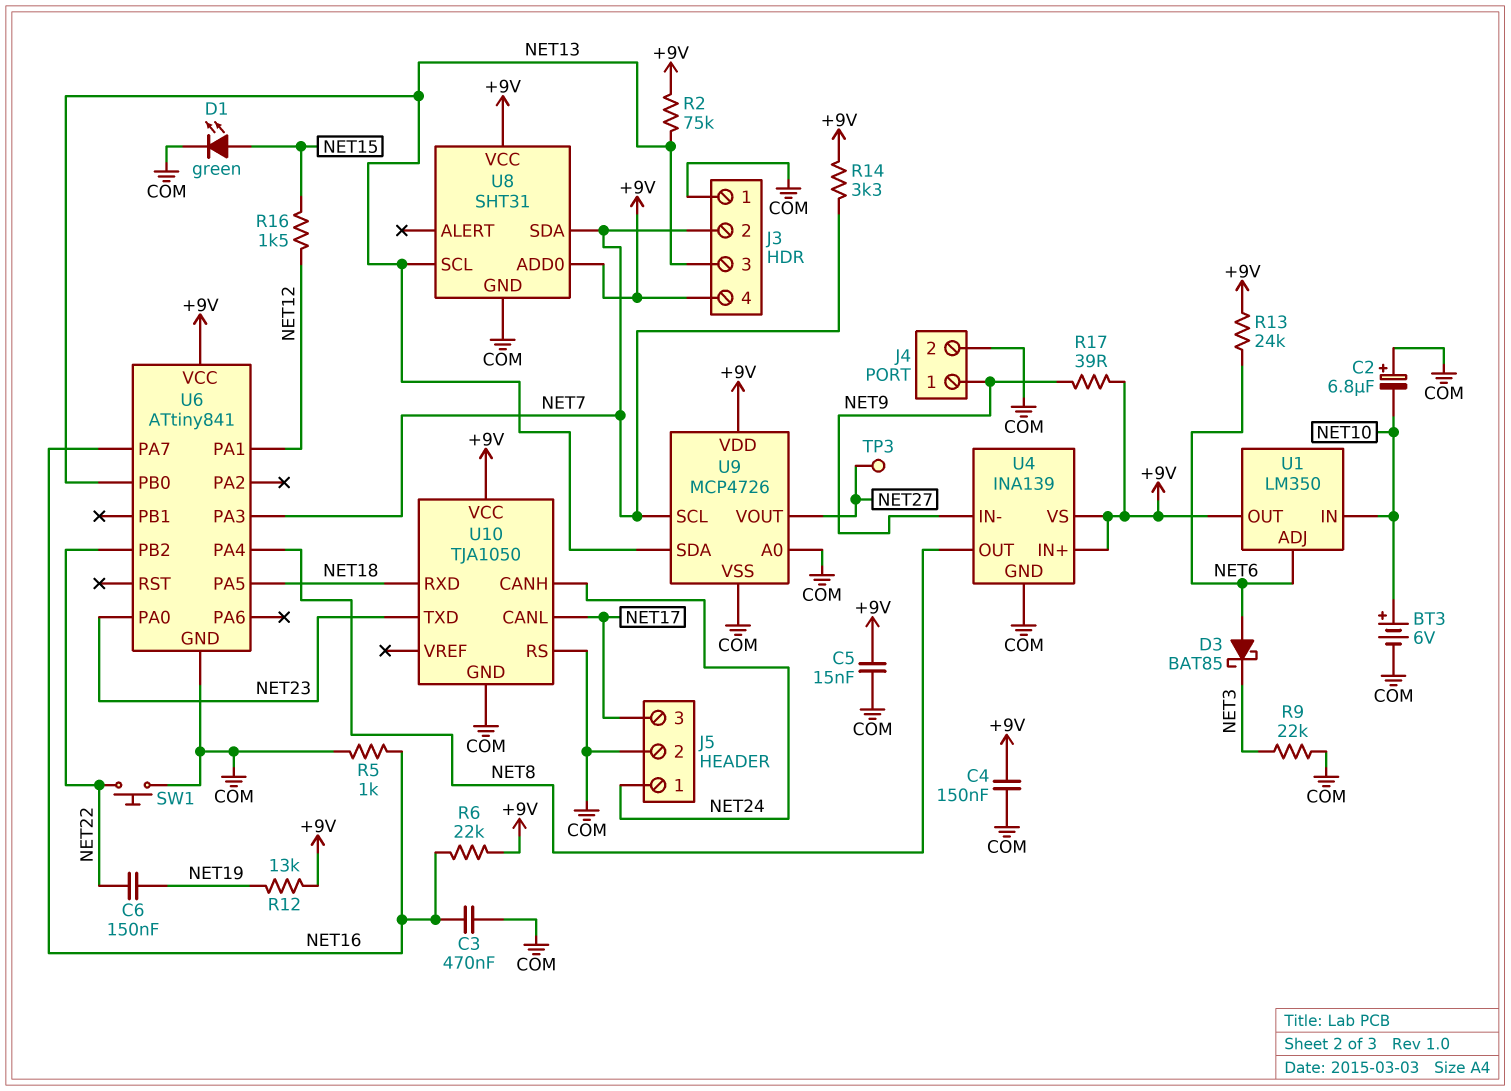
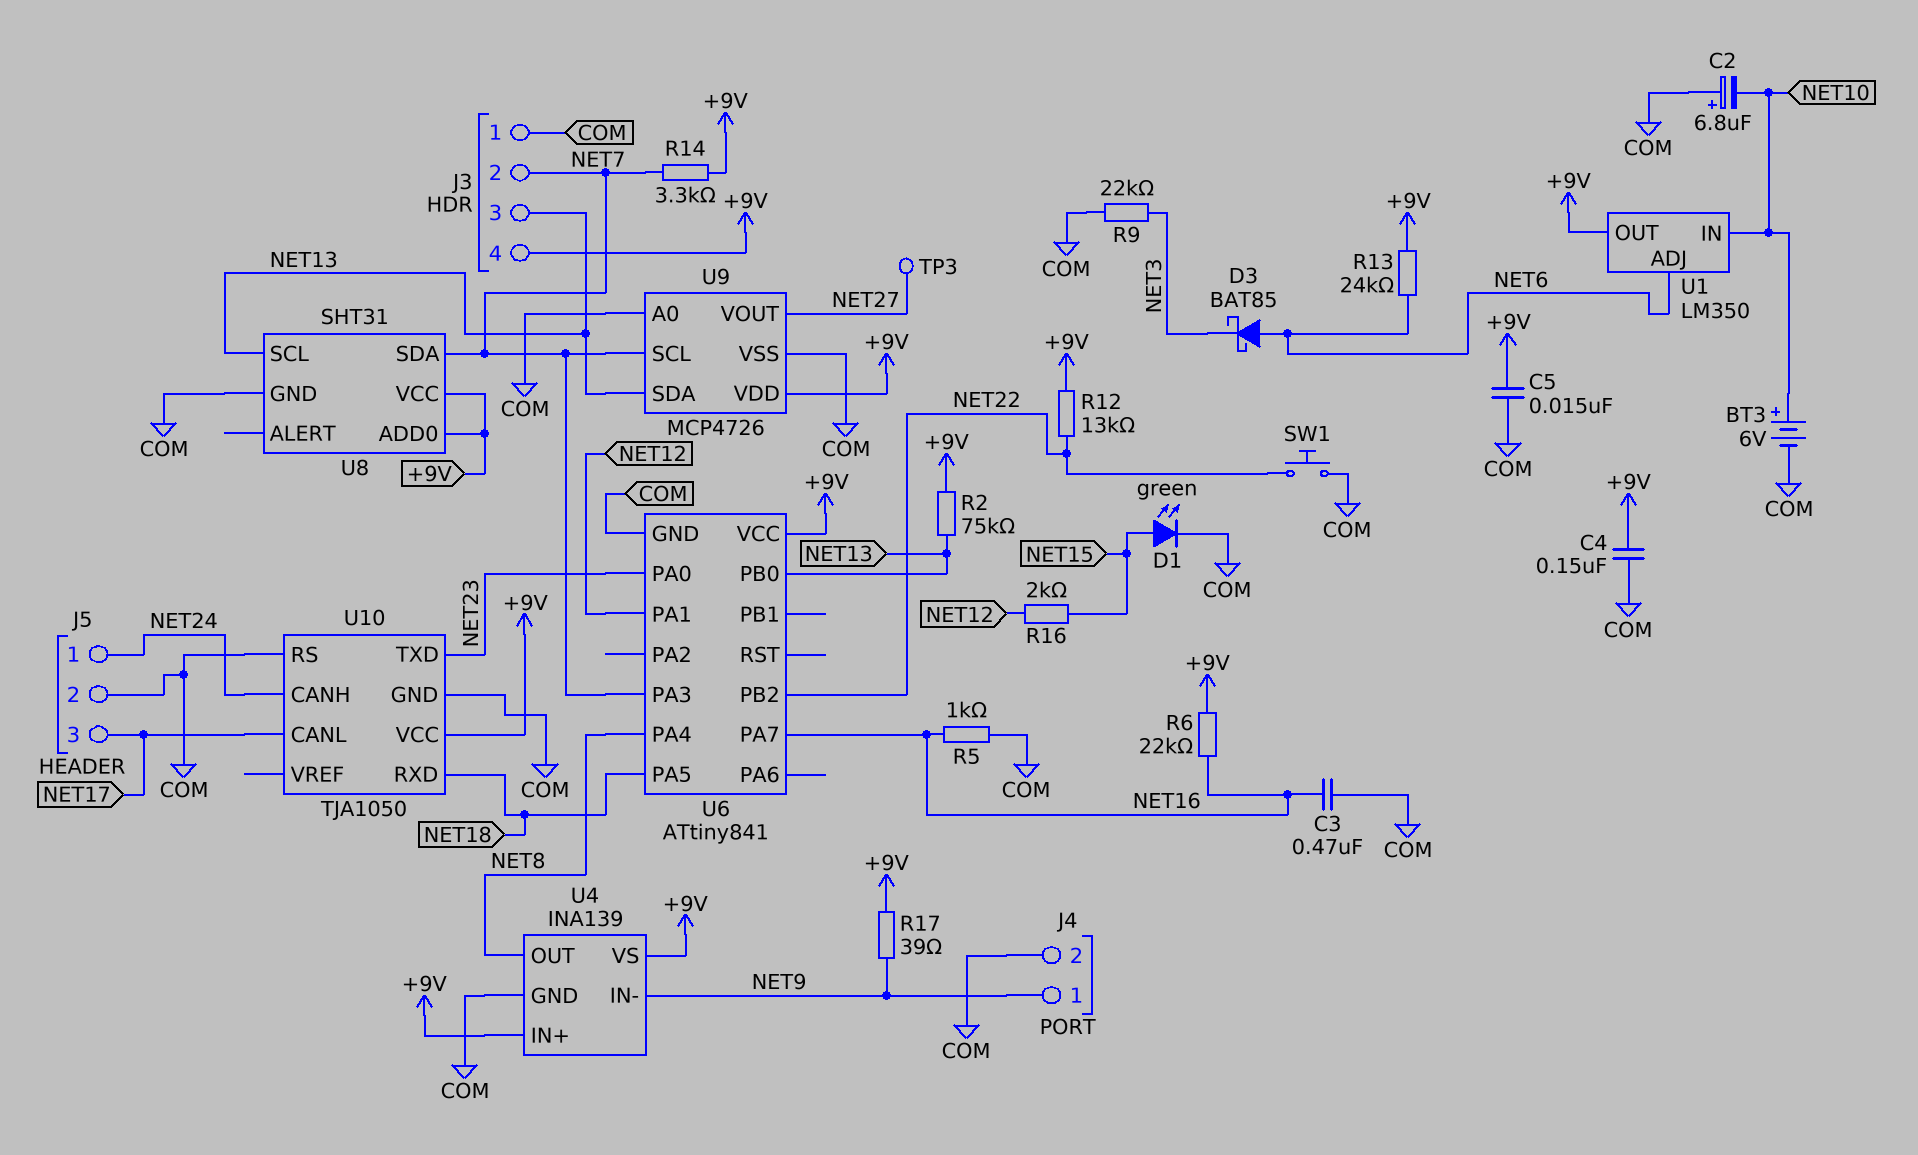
C6: 150nF (NET19, NET22) -> none
R12: 13k (+9V, NET19) -> 13k (+9V, NET22)
R16: 1.5k (NET12, NET15) -> 2k (NET12, NET15)

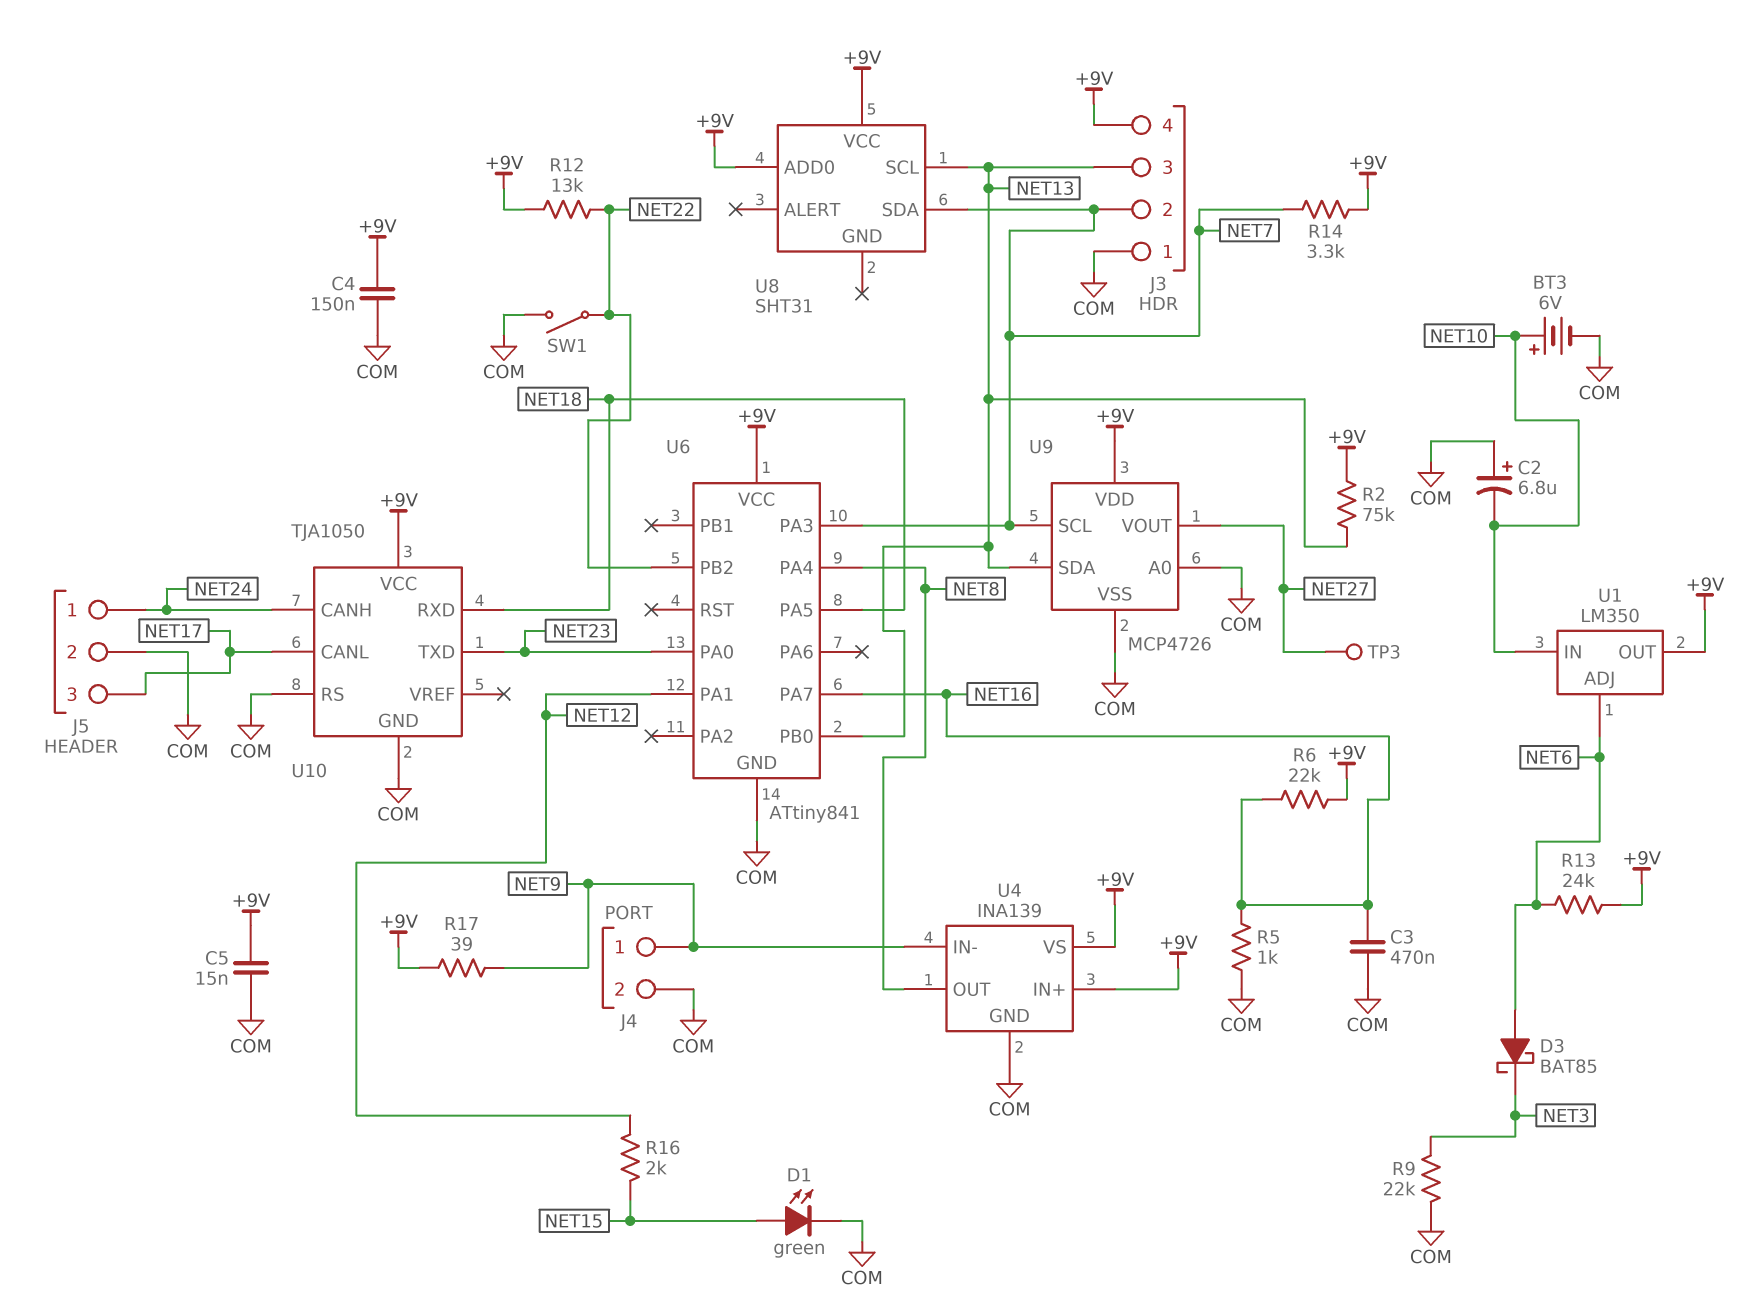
SW1: button (COM, NET22) -> switch (COM, NET22)
U8 pin GND: COM -> none

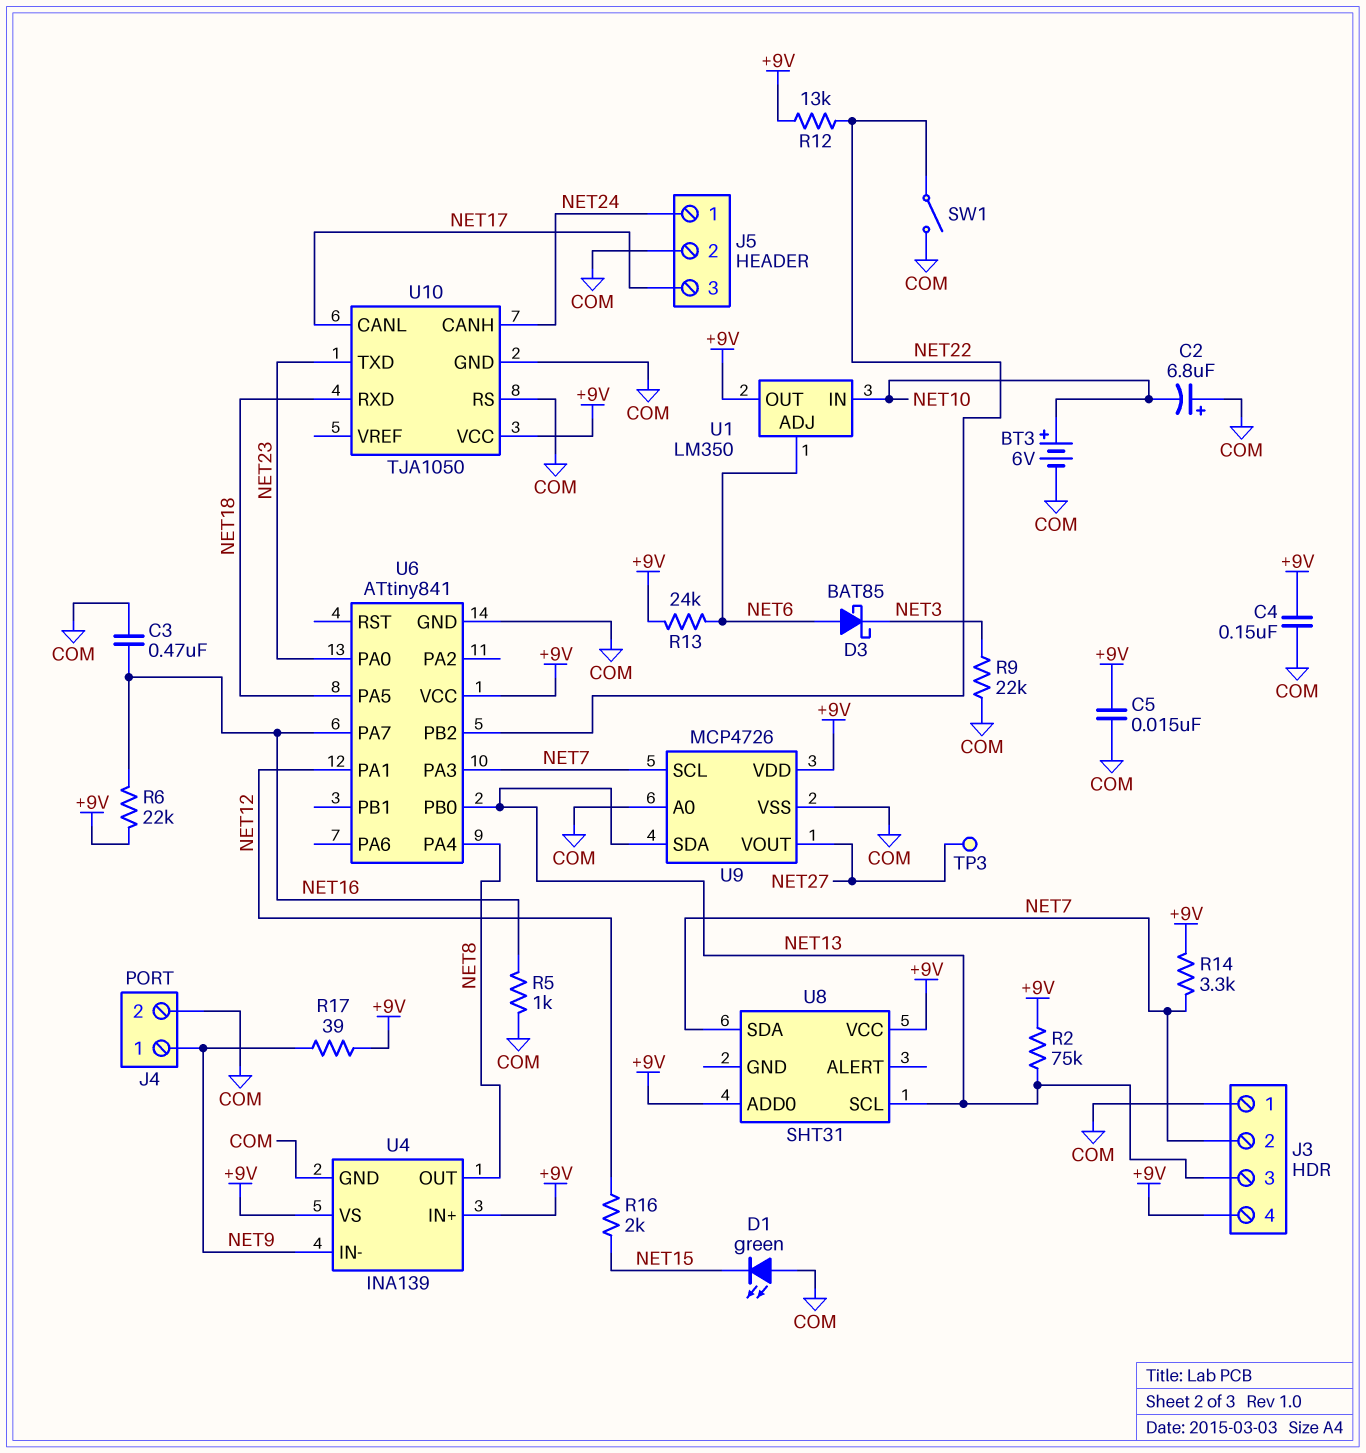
D1: LED green (A NET15, K COM) -> LED green (A COM, K NET15)

